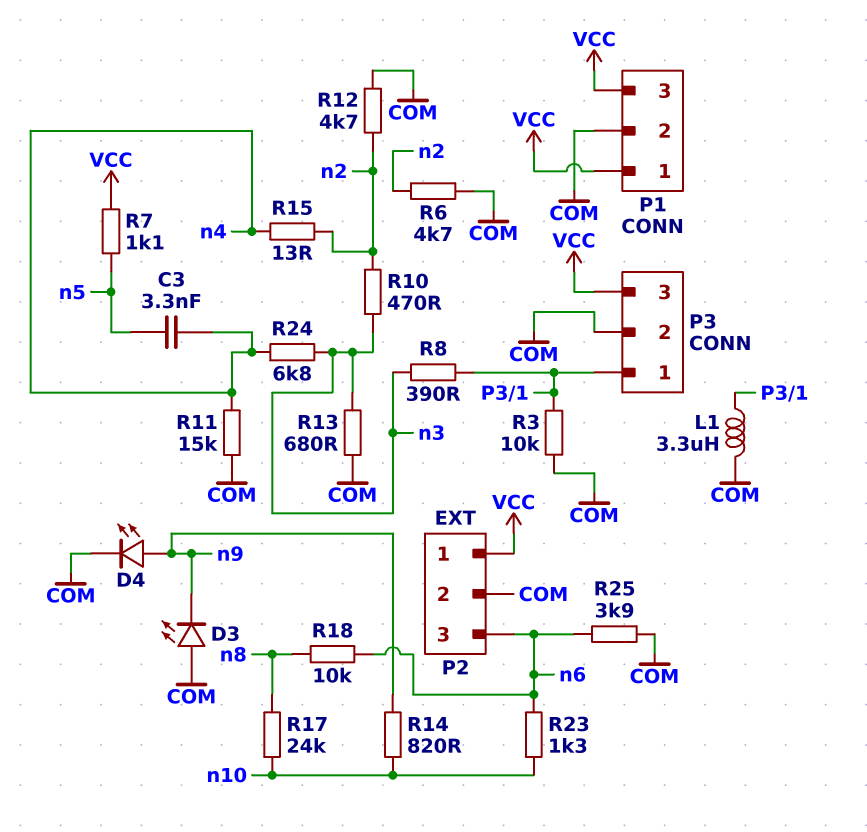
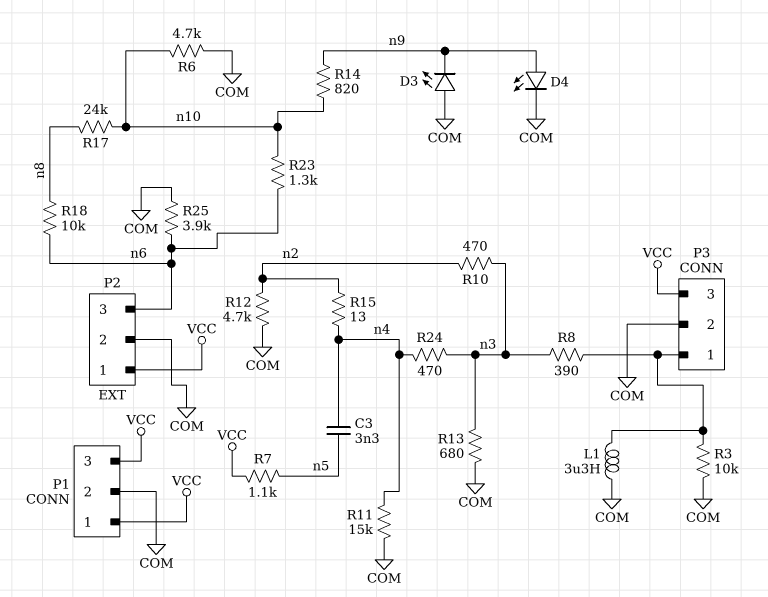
R6: 4.7k (COM, n2) -> 4.7k (COM, n10)
R24: 6.8k (n3, n4) -> 470 (n3, n4)

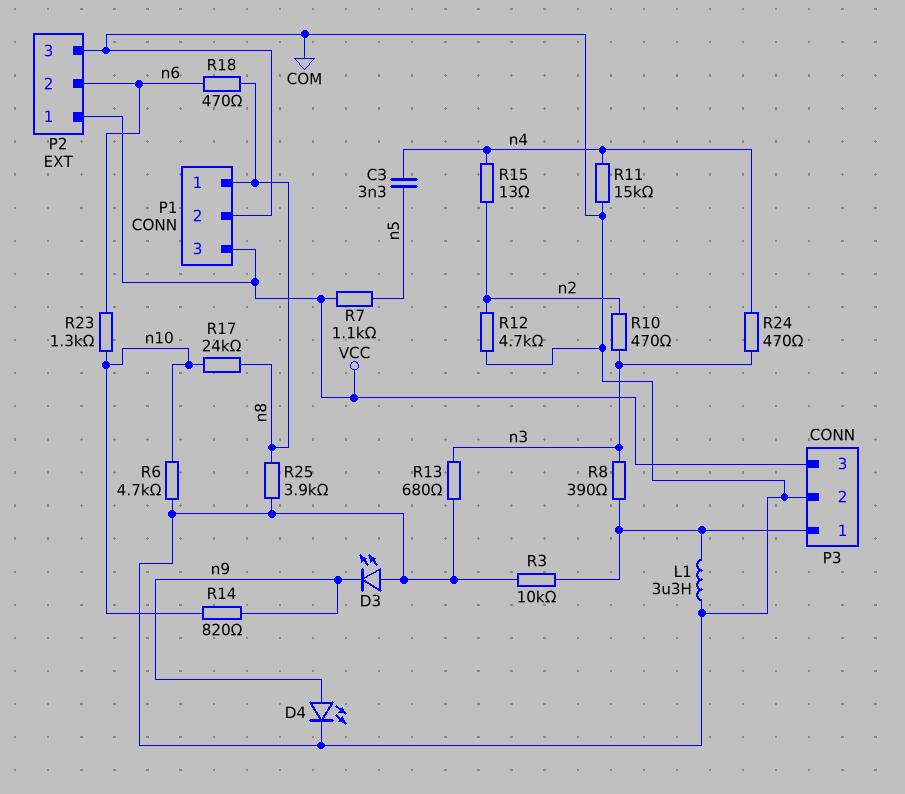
P1 pin 1: VCC -> n8
P2 pin 2: COM -> n6
P2 pin 3: n6 -> COM
R18: 10k (n6, n8) -> 470 (n6, n8)
R25: 3.9k (COM, n6) -> 3.9k (COM, n8)

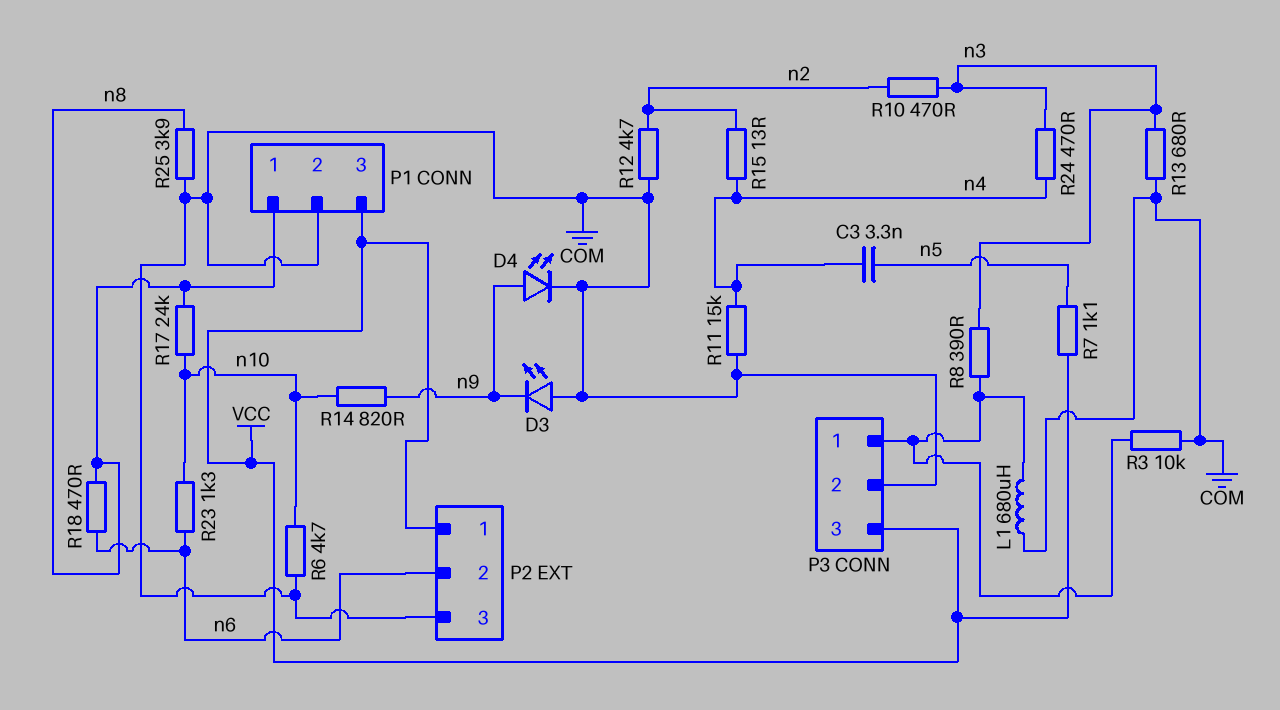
L1: 3.3uH (COM, P3/1) -> 680uH (COM, P3/1)

